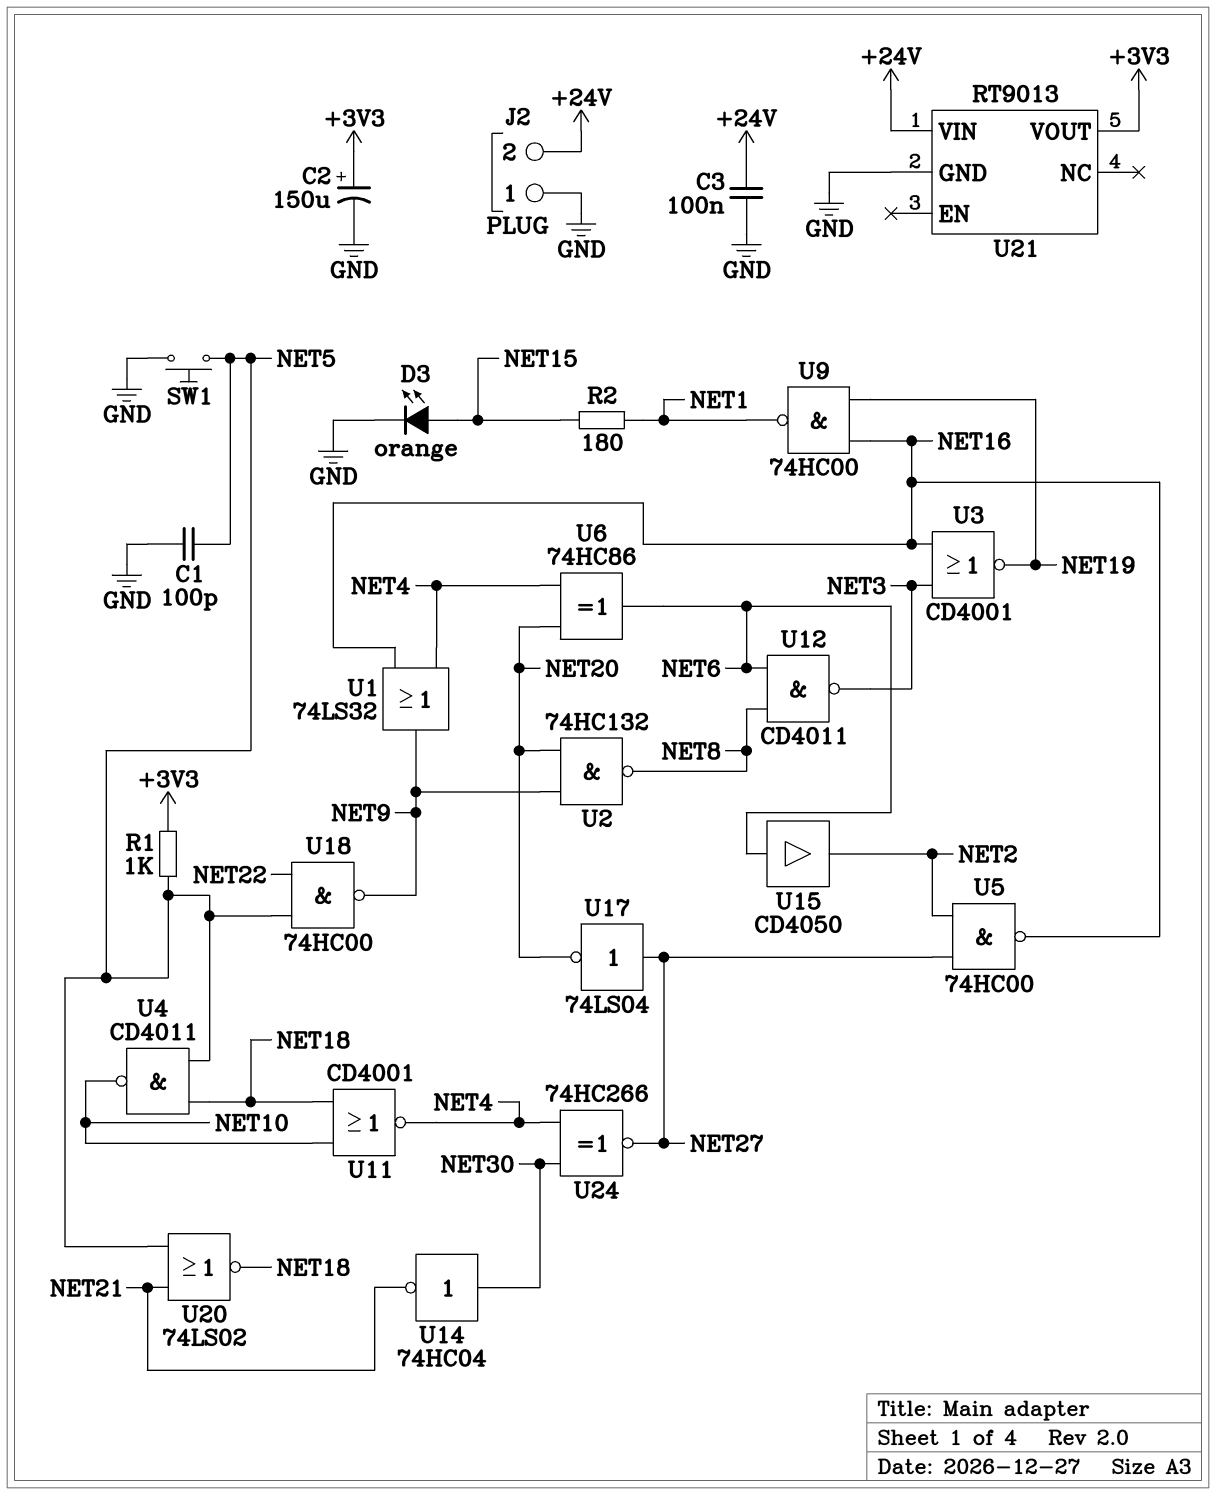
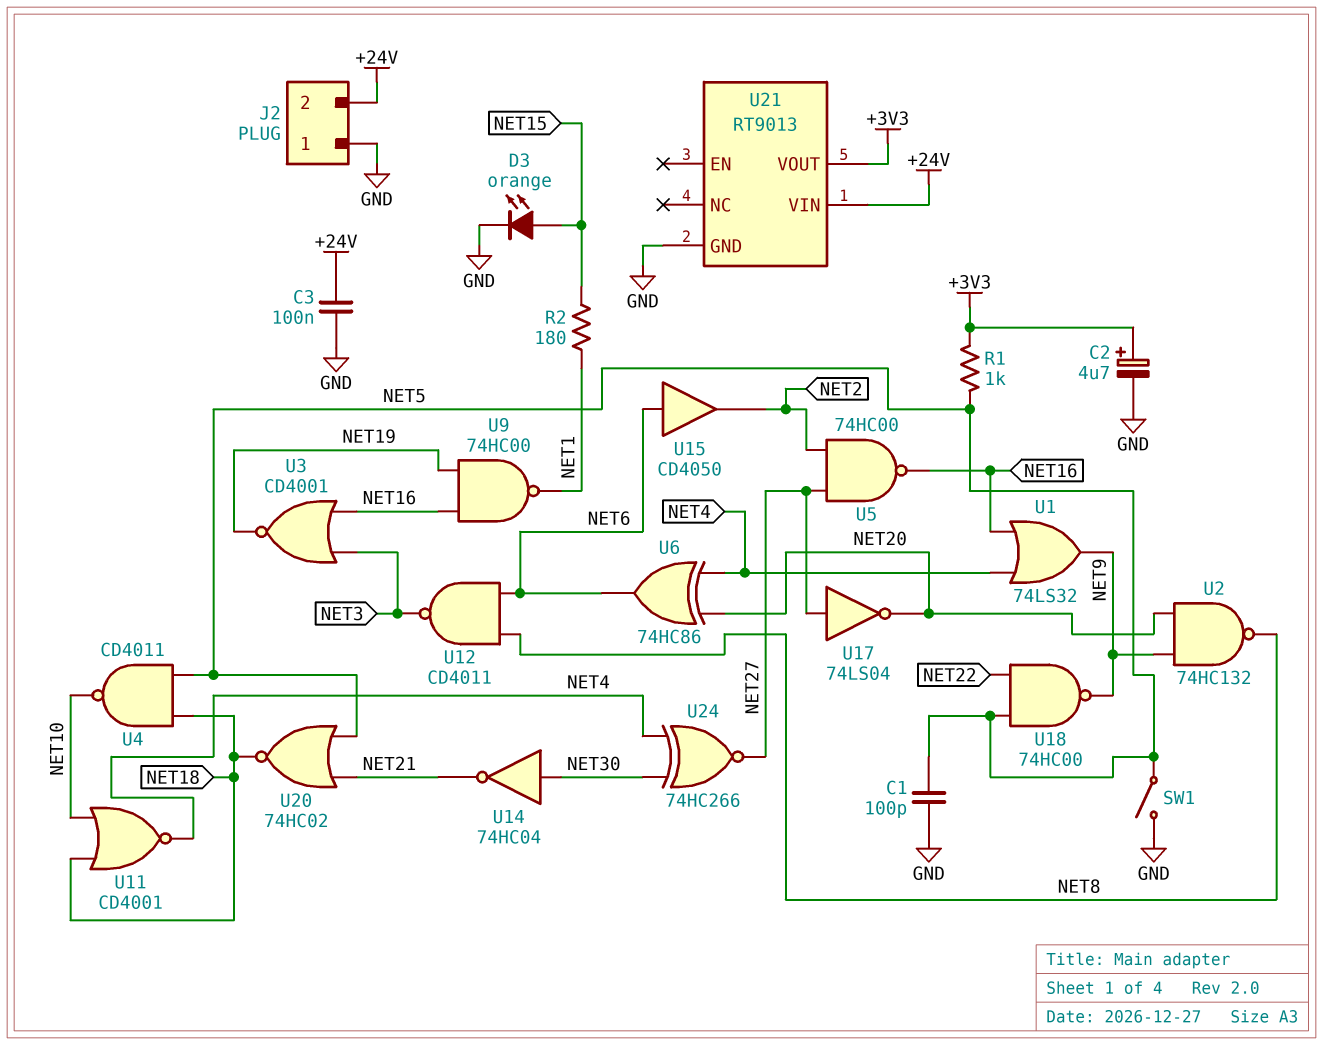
C2: 150uF (plus +3V3, minus GND) -> 4.7uF (plus +3V3, minus GND)
SW1: button (GND, NET5) -> switch (GND, NET5)
U20: NOR 74LS02 (in NET5, in NET21, out NET18) -> NOR 74HC02 (in NET5, in NET21, out NET18)

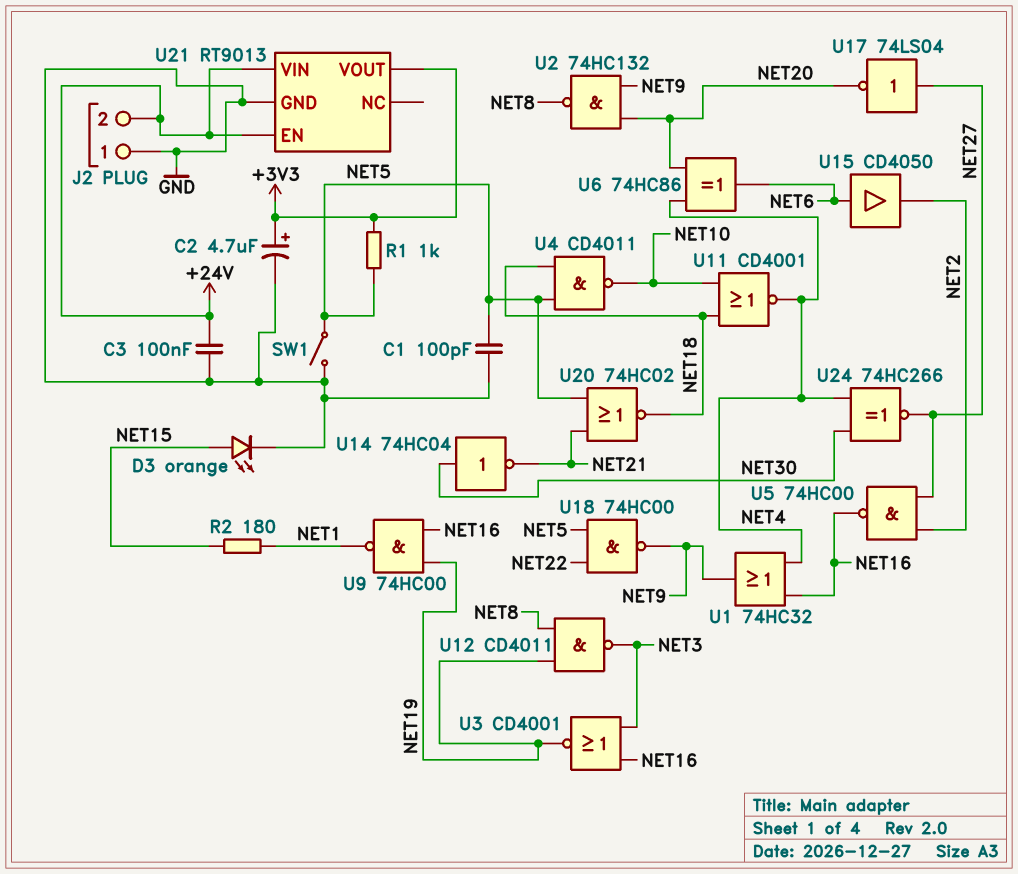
U1: OR 74LS32 (in NET4, in NET16, out NET9) -> OR 74HC32 (in NET4, in NET16, out NET9)
U12: NAND CD4011 (in NET6, in NET8, out NET3) -> NAND CD4011 (in NET8, in NET19, out NET3)
U21 pin EN: none -> +24V

